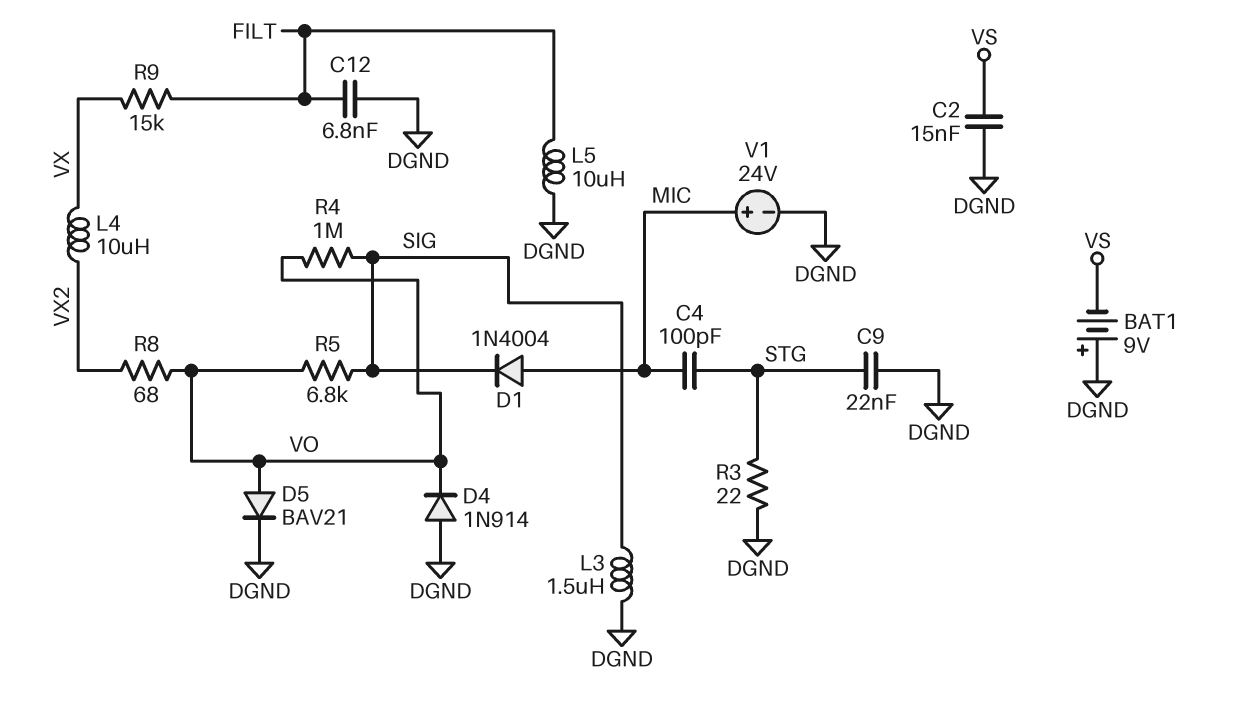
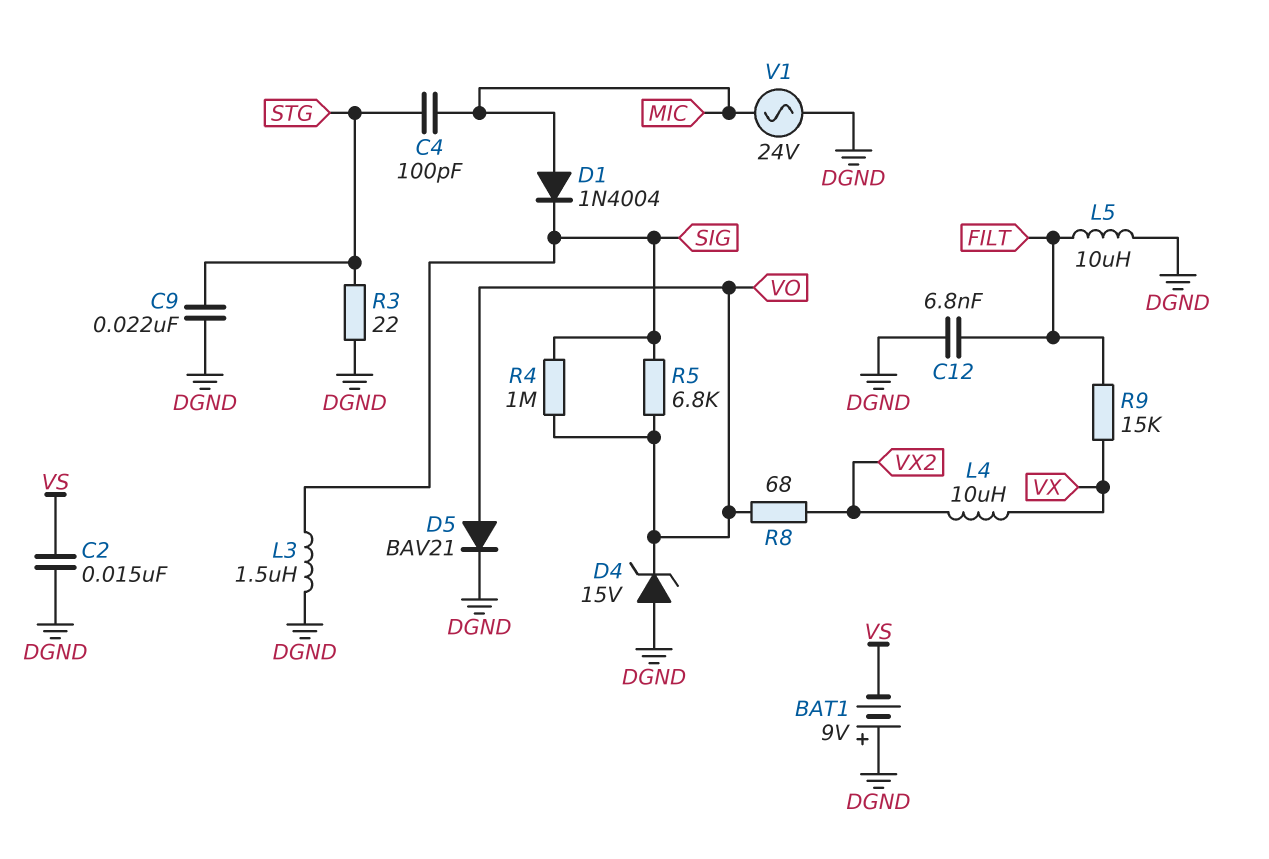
D4: diode 1N914 (A DGND, K VO) -> zener 15V (A DGND, K VO)
V1: 24V (plus MIC, minus DGND) -> AC 24V (DGND, MIC)

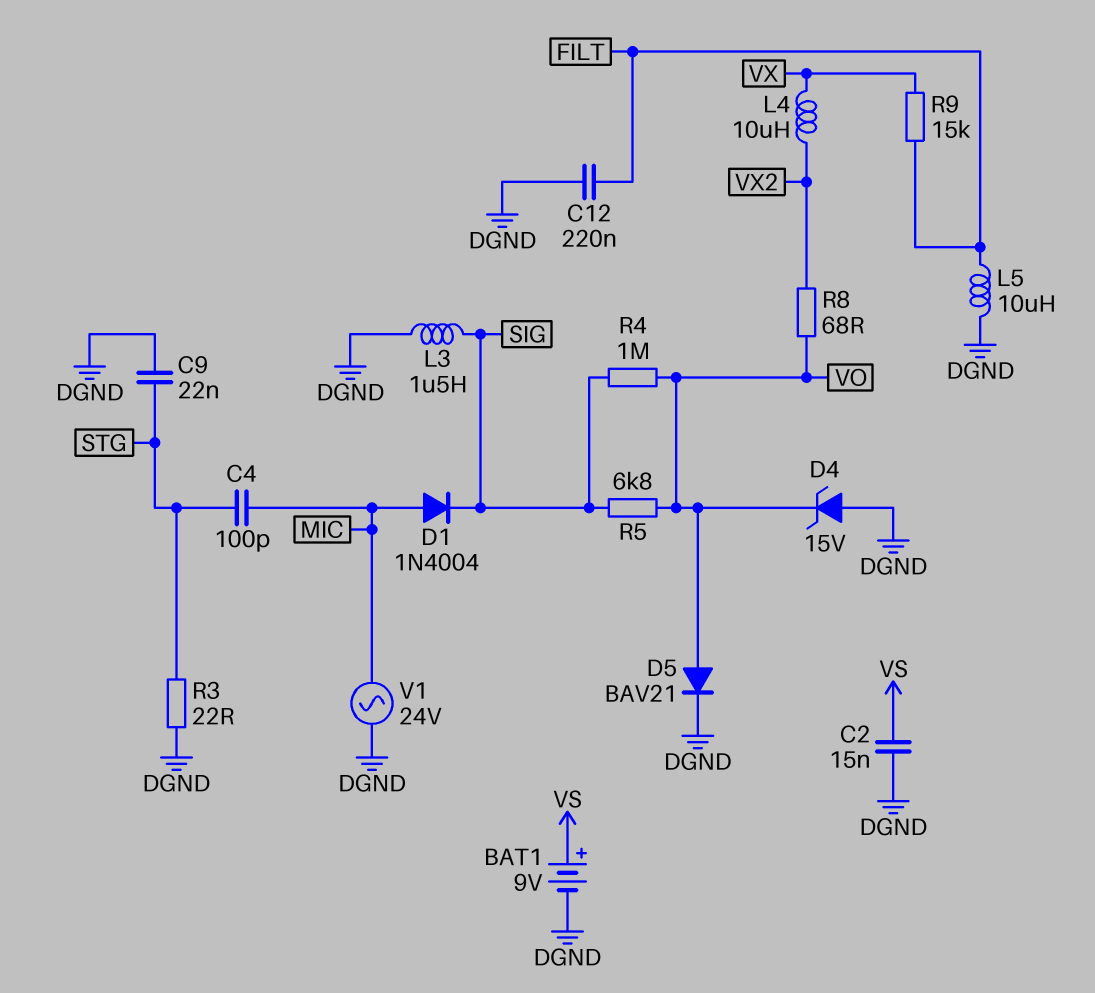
BAT1: 9V (plus DGND, minus VS) -> 9V (plus VS, minus DGND)
C12: 6.8nF (DGND, FILT) -> 220nF (DGND, FILT)

